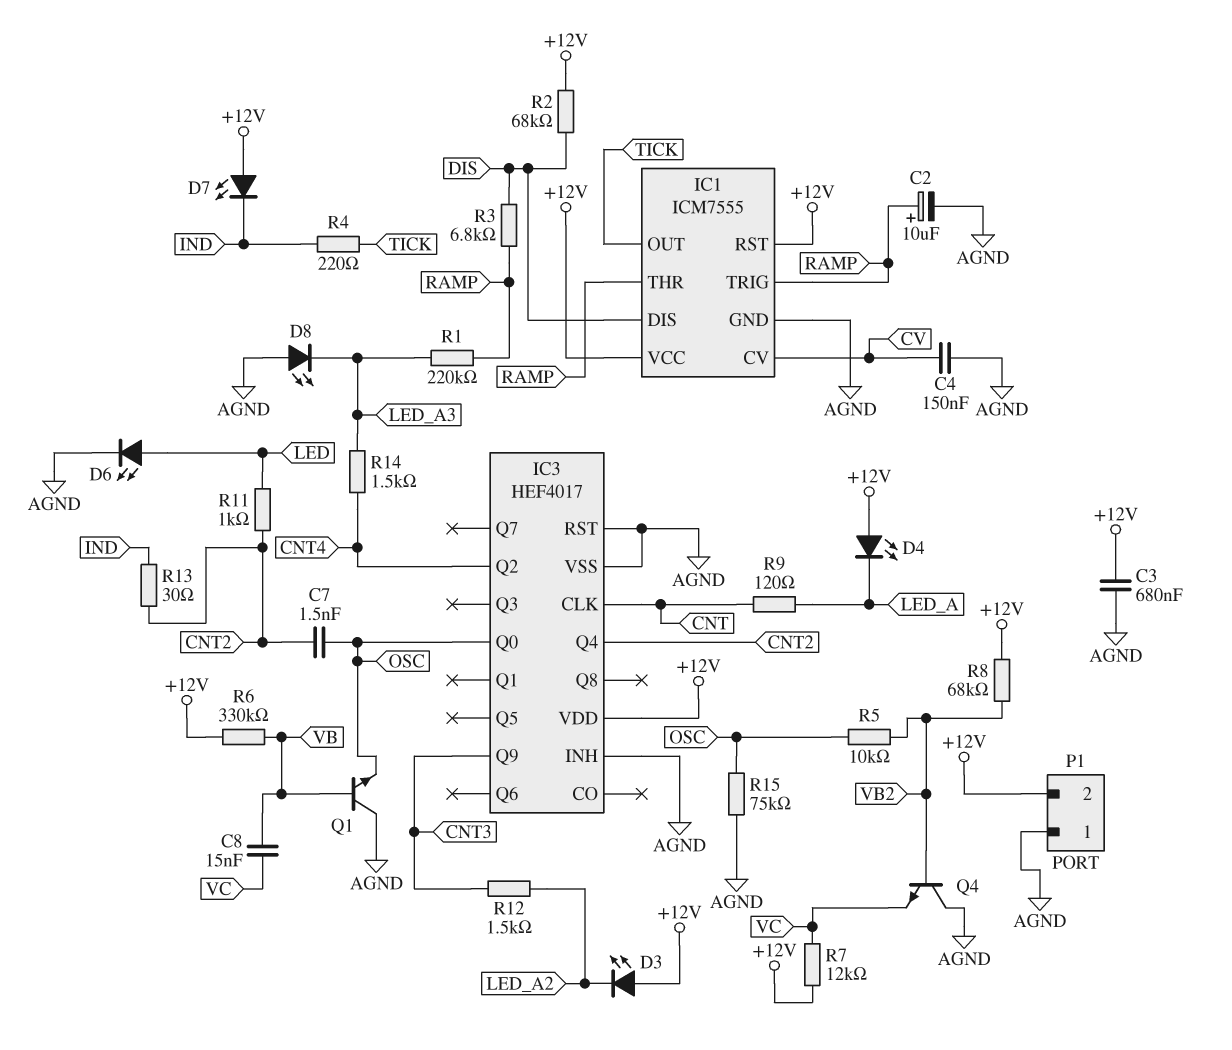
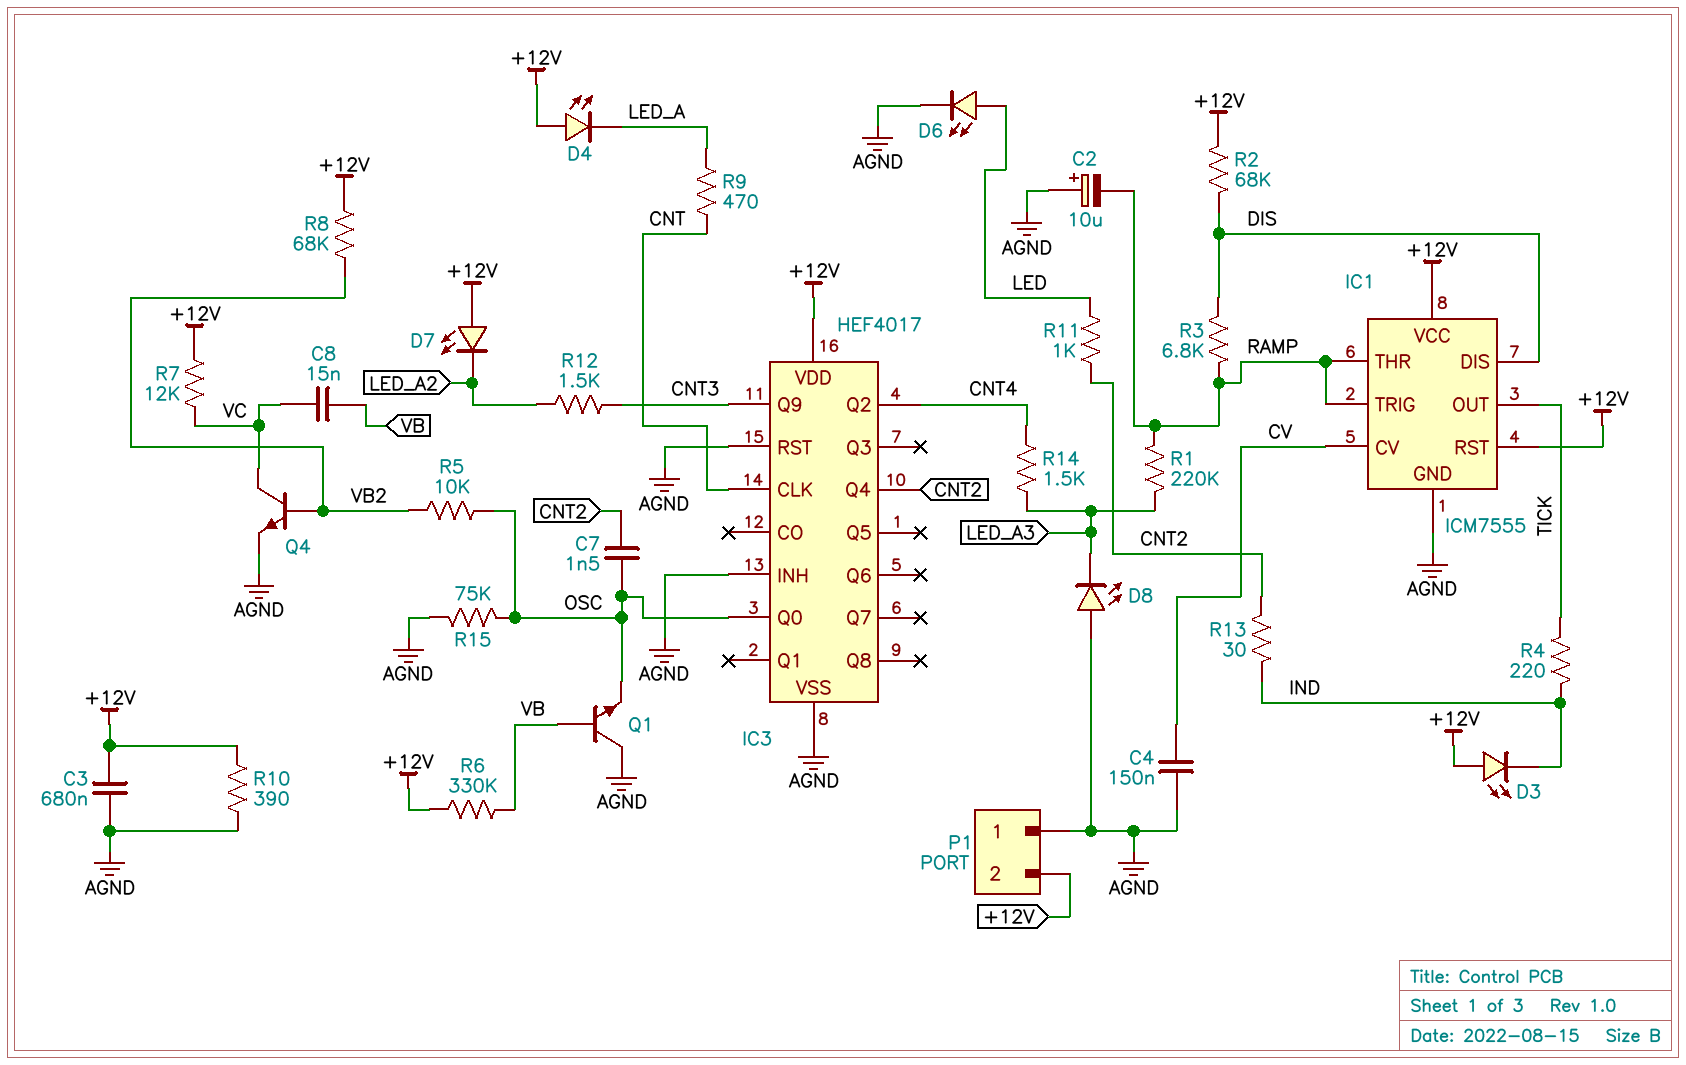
C2: 10uF (plus RAMP, minus AGND) -> 10uF (plus AGND, minus RAMP)
D3: LED (A +12V, K LED_A2) -> LED (A +12V, K IND)
D7: LED (A +12V, K IND) -> LED (A +12V, K LED_A2)
Q4: NPN (B VB2, C AGND, E VC) -> NPN (B VB2, C VC, E AGND)
R9: 120 (CNT, LED_A) -> 470 (CNT, LED_A)
R10: none -> 390 (+12V, AGND)

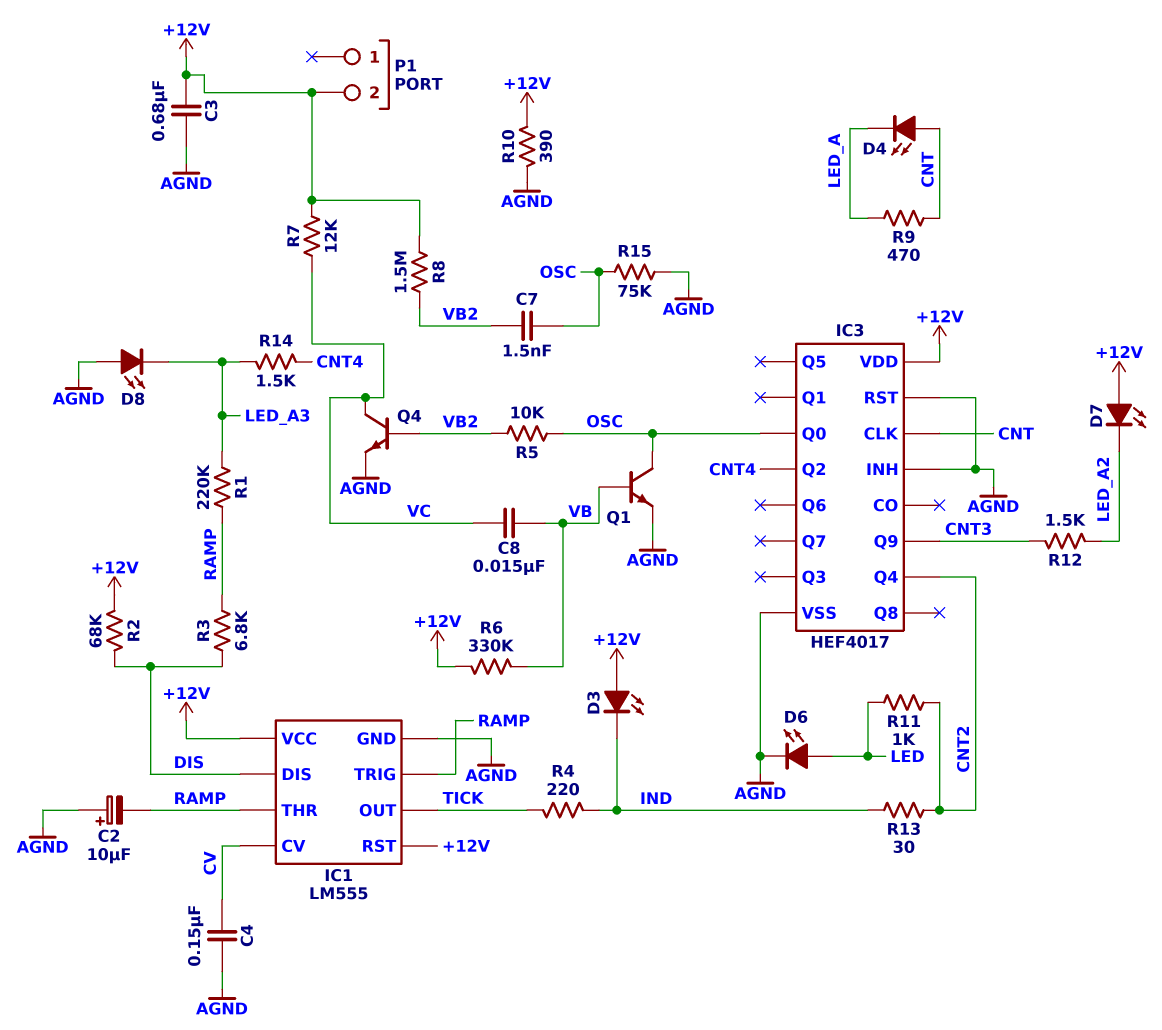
C7: 1.5nF (CNT2, OSC) -> 1.5nF (OSC, VB2)
D4: LED (A +12V, K LED_A) -> LED (A CNT, K LED_A)
IC1: ICM7555 -> LM555
P1 pin 1: AGND -> none
Q1: NPN (B VB, C AGND, E OSC) -> NPN (B VB, C OSC, E AGND)
R8: 68k (+12V, VB2) -> 1.5M (+12V, VB2)

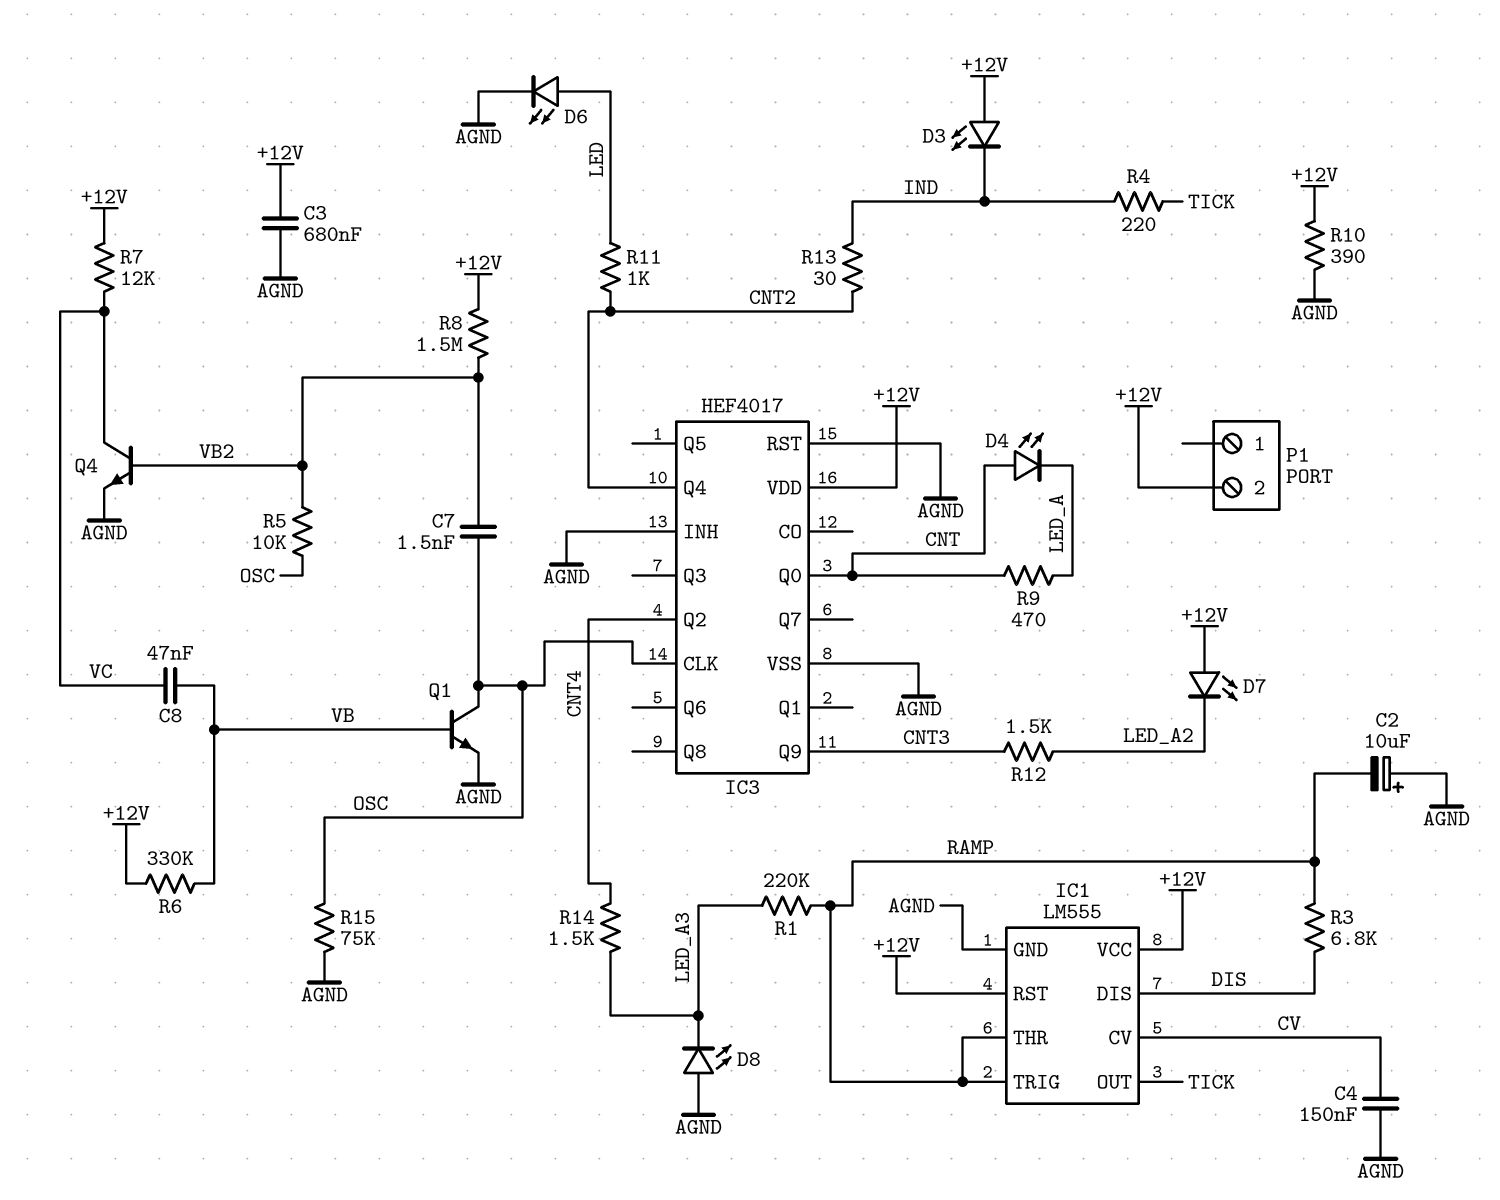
C8: 15nF (VB, VC) -> 47nF (VB, VC)
IC3 pin CLK: CNT -> OSC
IC3 pin Q0: OSC -> CNT
R2: 68k (+12V, DIS) -> none

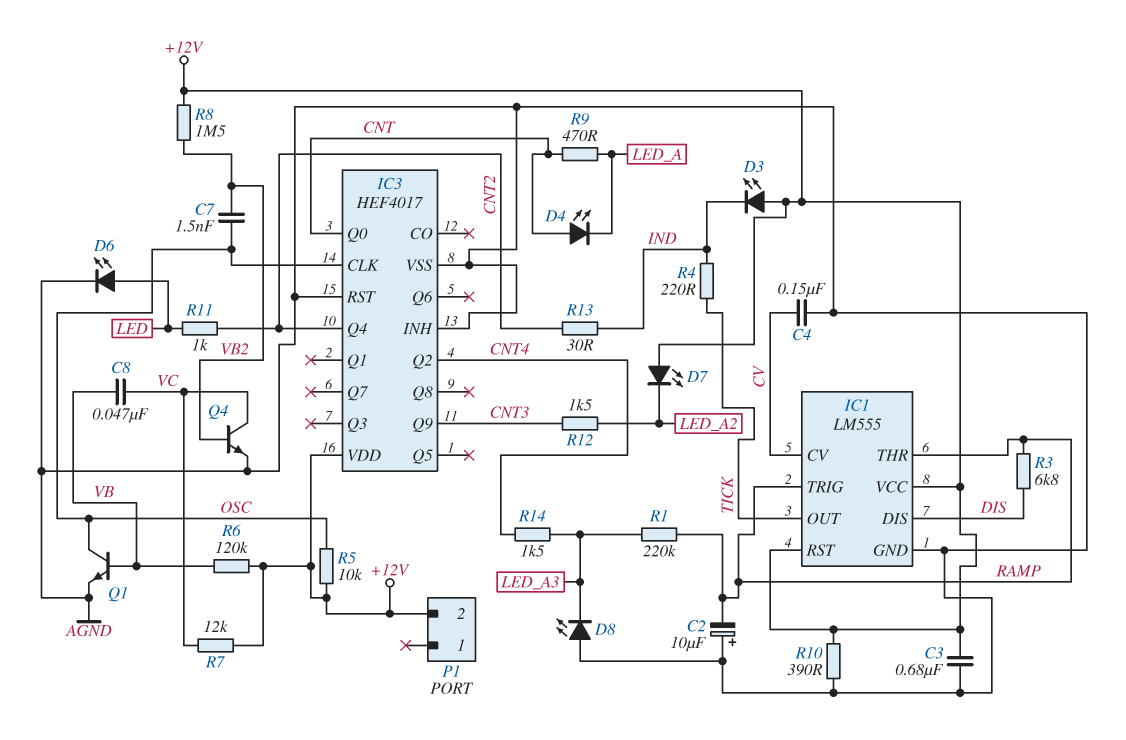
R5: 10k (OSC, VB2) -> 10k (+12V, OSC)
R6: 330k (+12V, VB) -> 120k (+12V, VB)
R15: 75k (AGND, OSC) -> none

